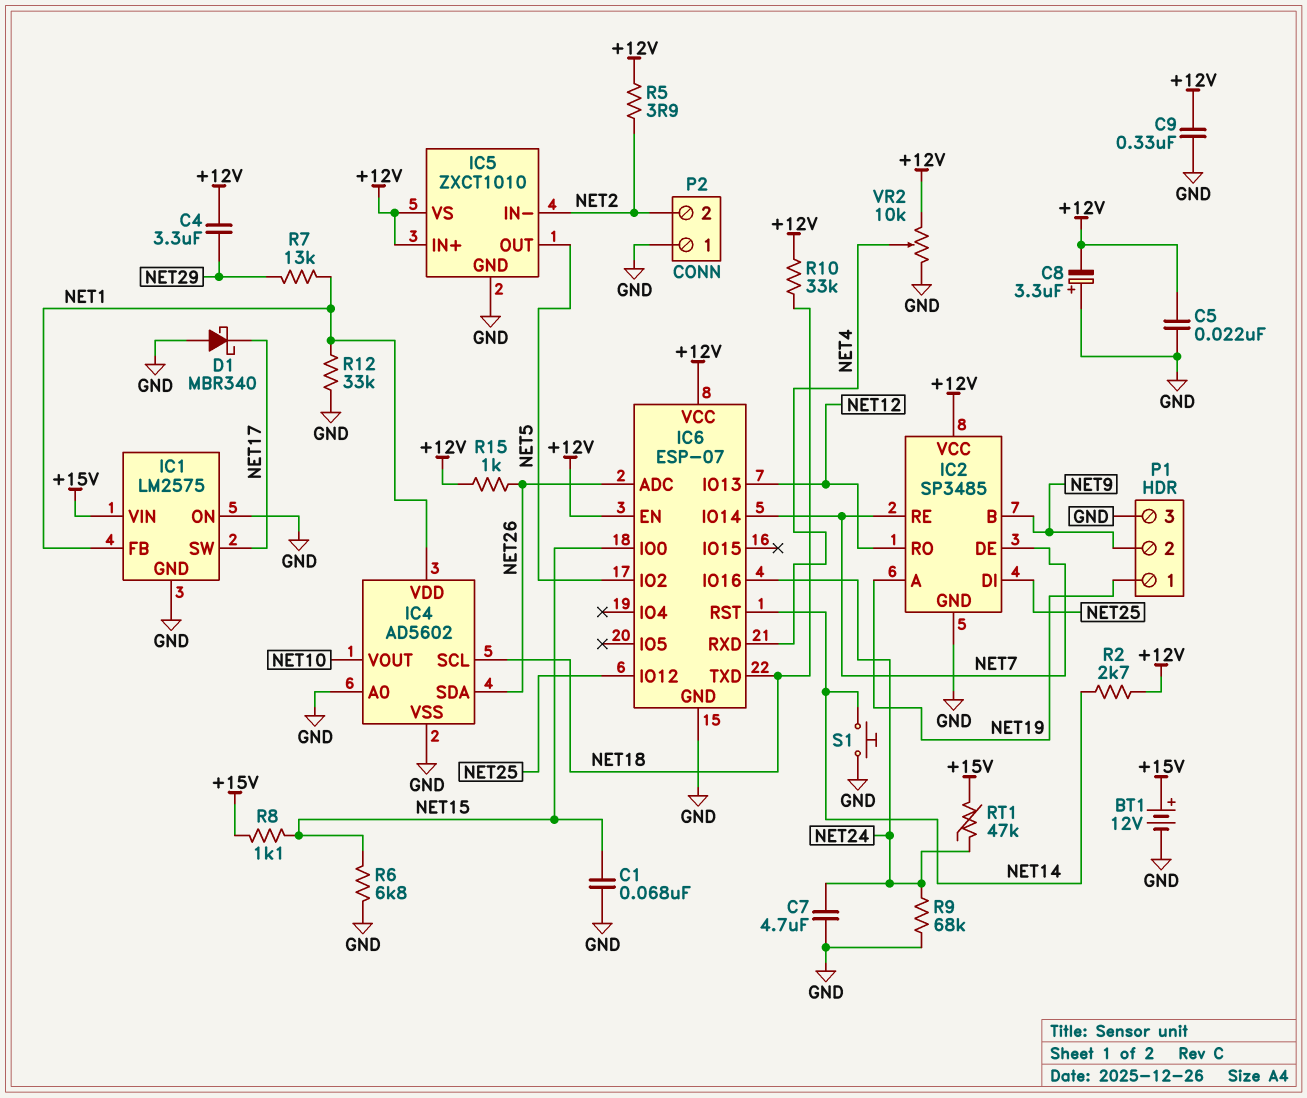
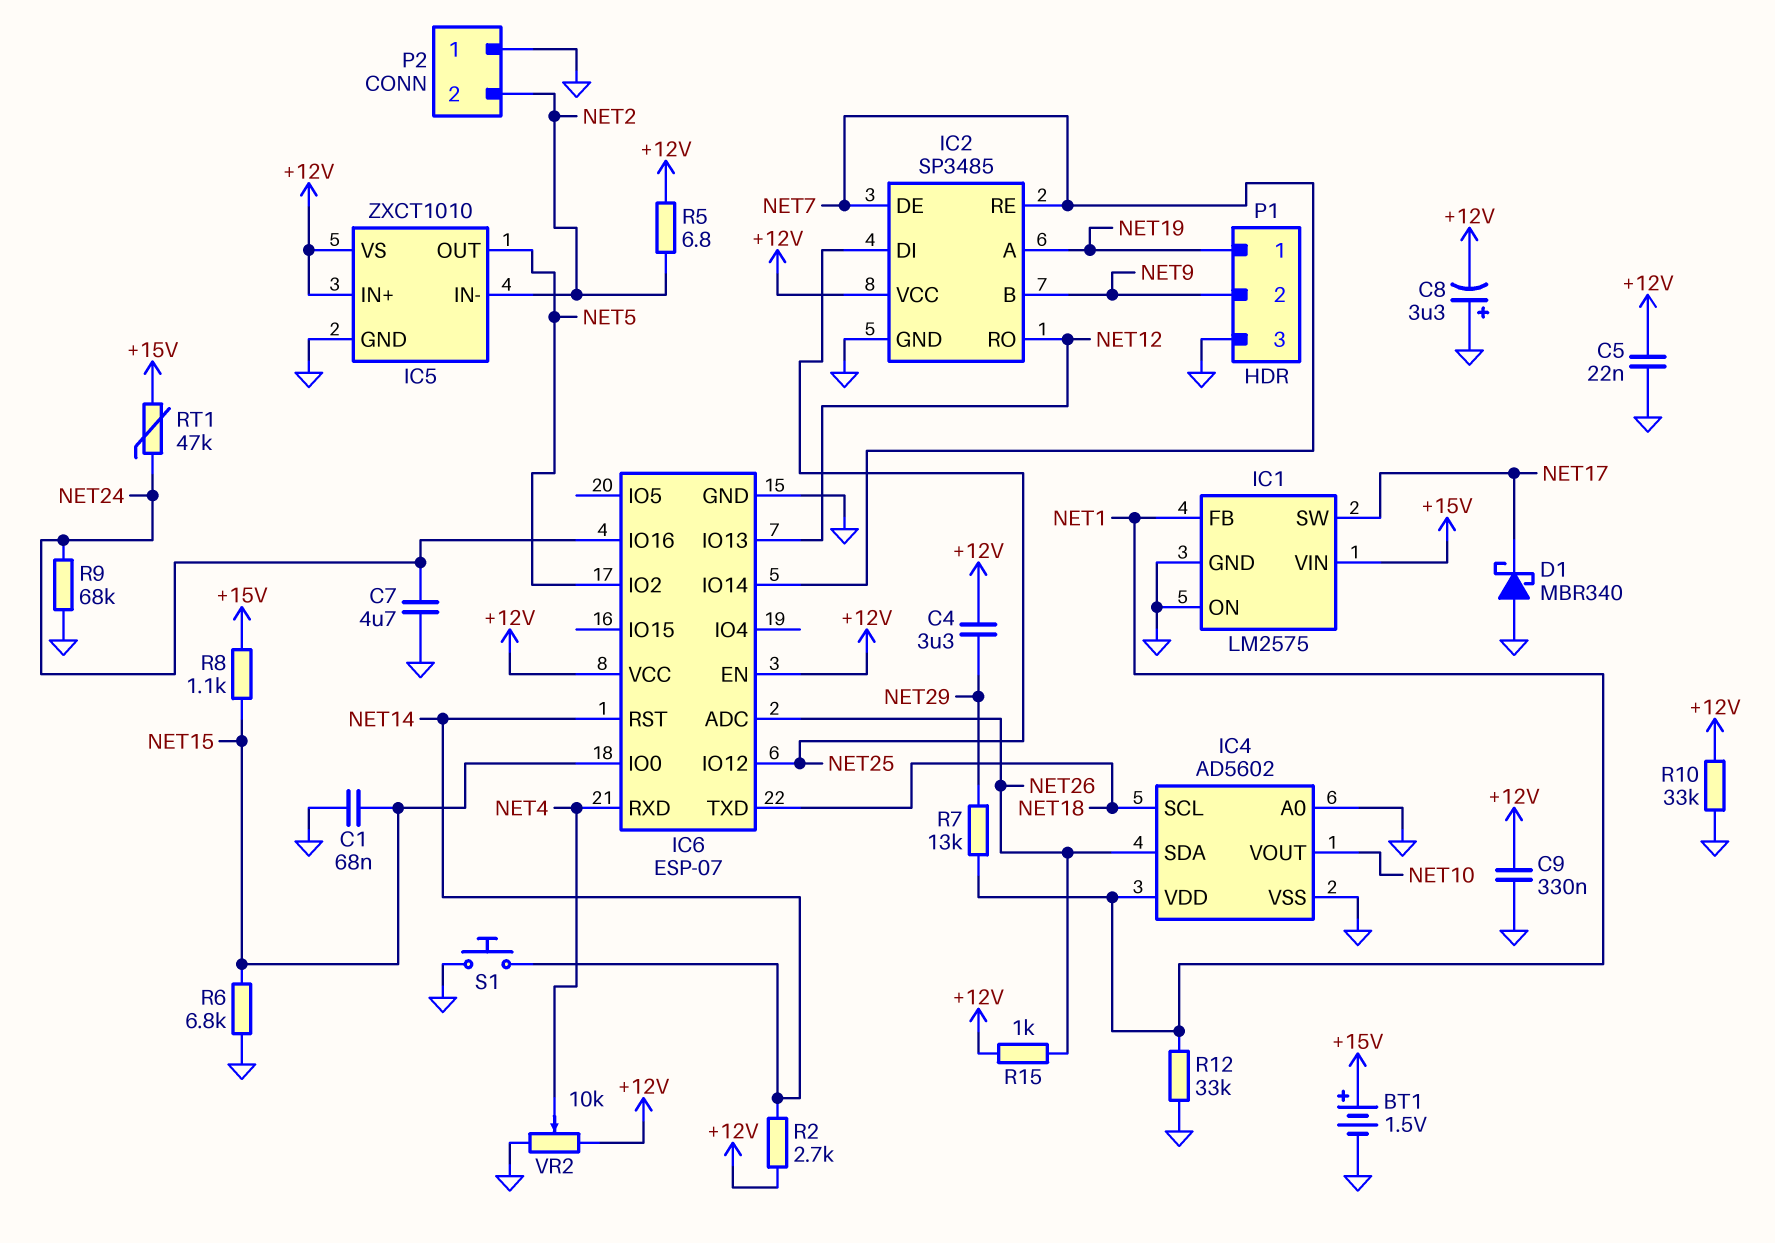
BT1: 12V (plus +15V, minus GND) -> 1.5V (plus +15V, minus GND)
R5: 3.9 (+12V, NET2) -> 6.8 (+12V, NET2)
R10: 33k (+12V, NET18) -> 33k (+12V, GND)

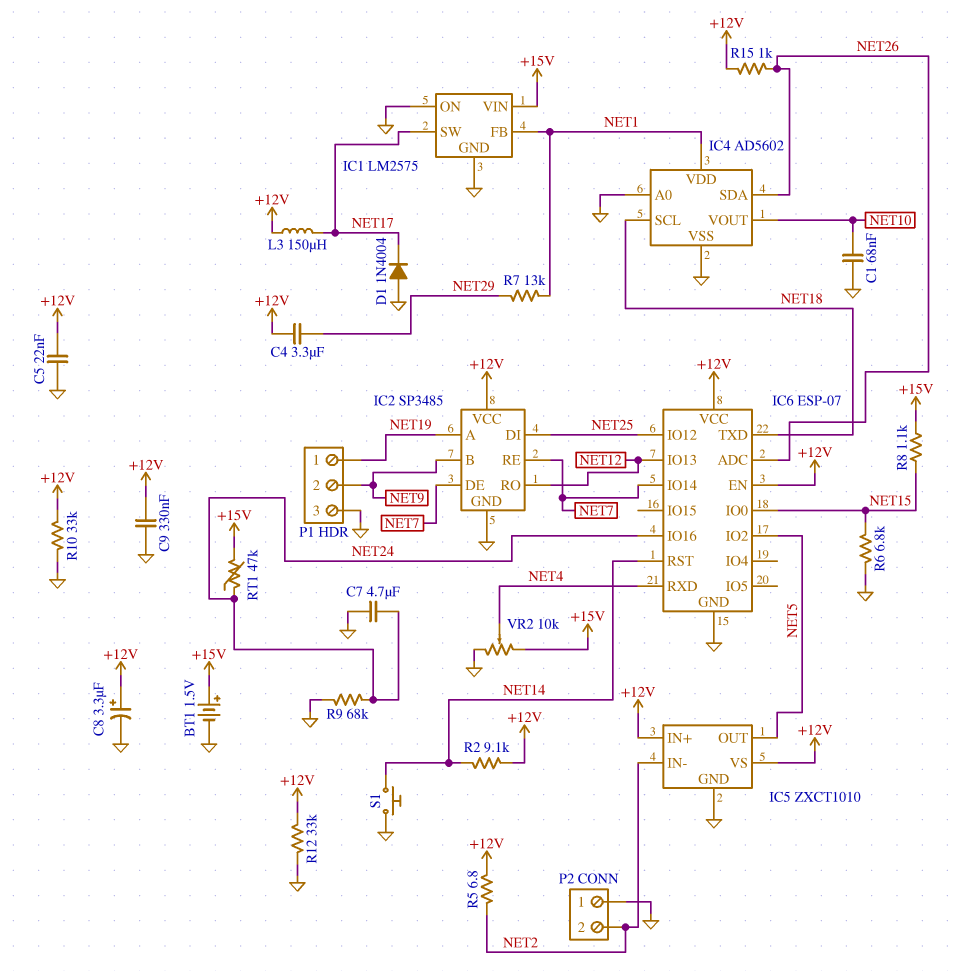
C1: 68nF (GND, NET15) -> 68nF (GND, NET10)
C8: 3.3uF (plus GND, minus +12V) -> 3.3uF (plus +12V, minus GND)
D1: schottky MBR340 (A GND, K NET17) -> diode 1N4004 (A GND, K NET17)
L3: none -> 150uH (+12V, NET17)
R2: 2.7k (+12V, NET14) -> 9.1k (+12V, NET14)
R12: 33k (GND, NET1) -> 33k (+12V, GND)
VR2: 10k (+12V, GND, wiper NET4) -> 10k (+15V, GND, wiper NET4)

